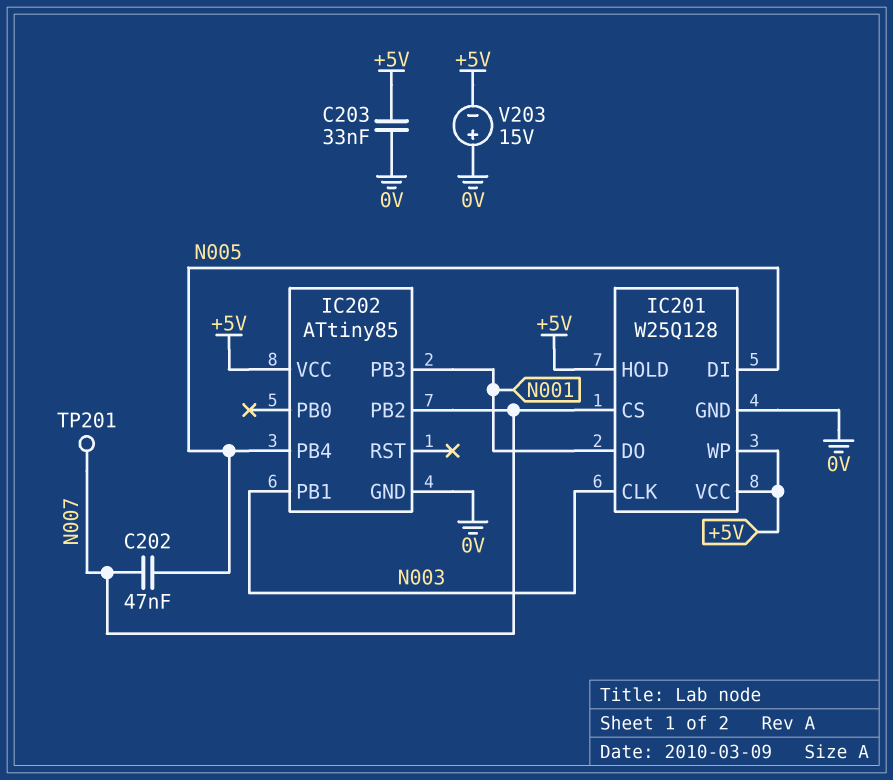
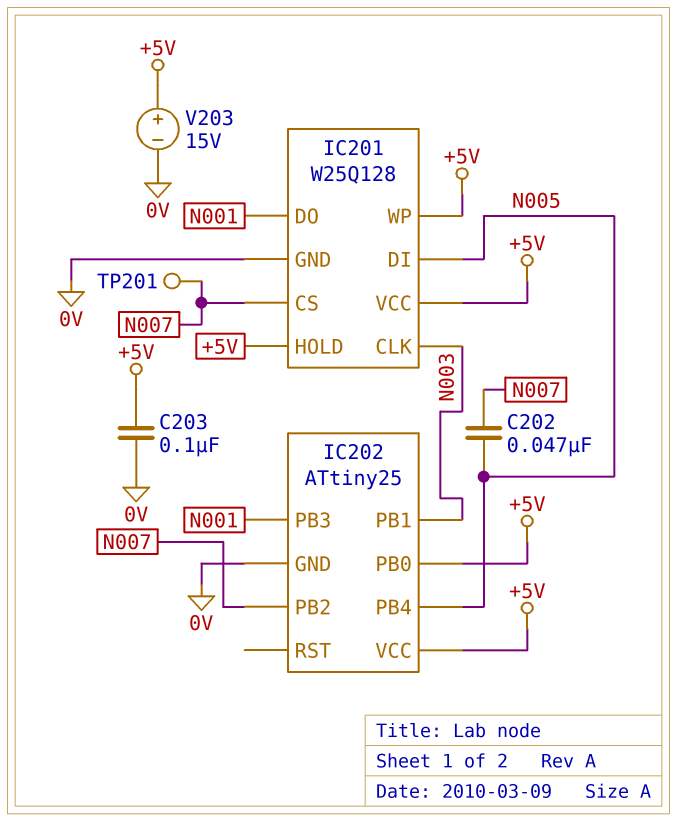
C203: 33nF (+5V, 0V) -> 100nF (+5V, 0V)
IC202: ATtiny85 -> ATtiny25
IC202 pin PB0: none -> +5V
V203: 15V (plus 0V, minus +5V) -> 15V (plus +5V, minus 0V)

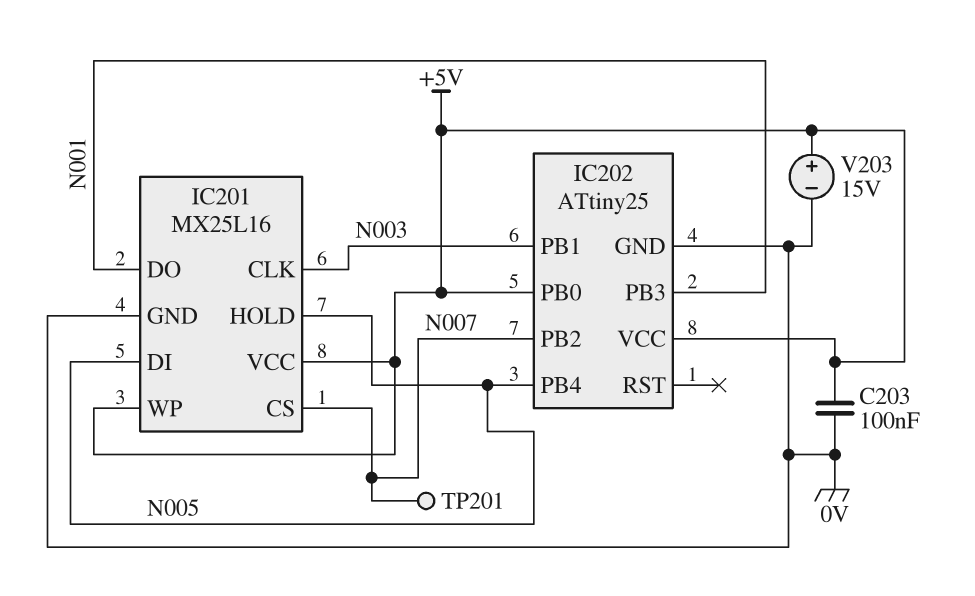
C202: 47nF (N005, N007) -> none
IC201: W25Q128 -> MX25L16
IC201 pin HOLD: +5V -> N005

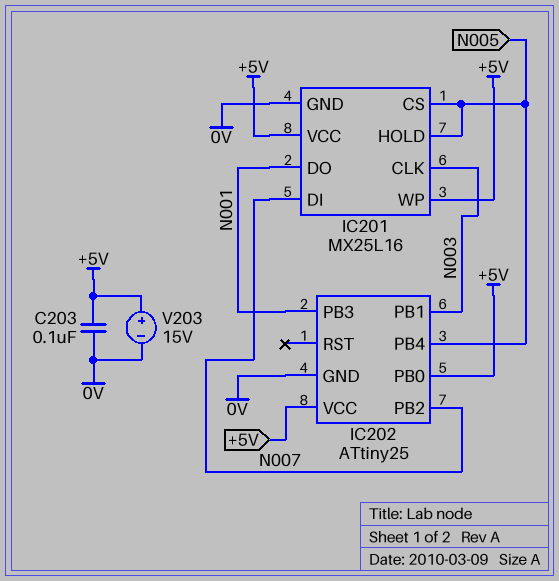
IC201 pin CS: N007 -> N005
IC201 pin DI: N005 -> N007
TP201: test point (N007) -> none

